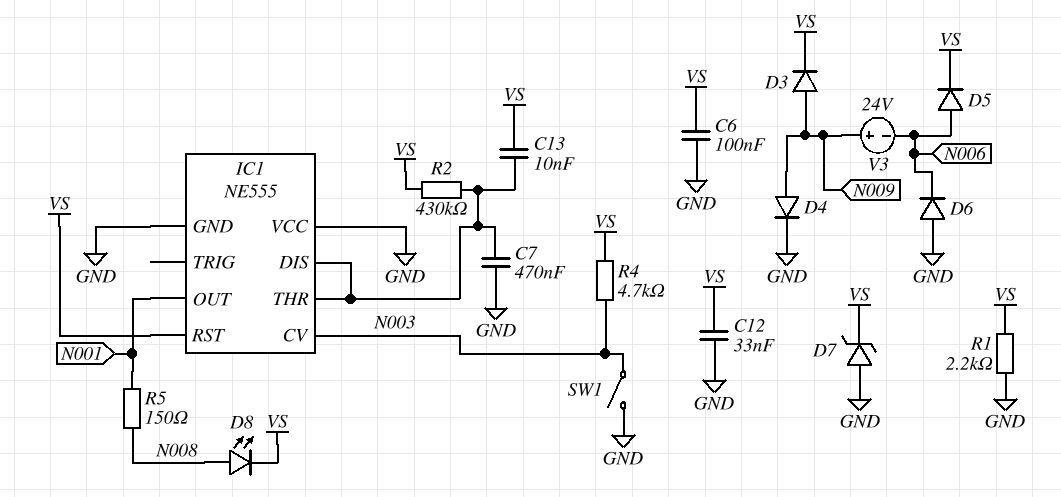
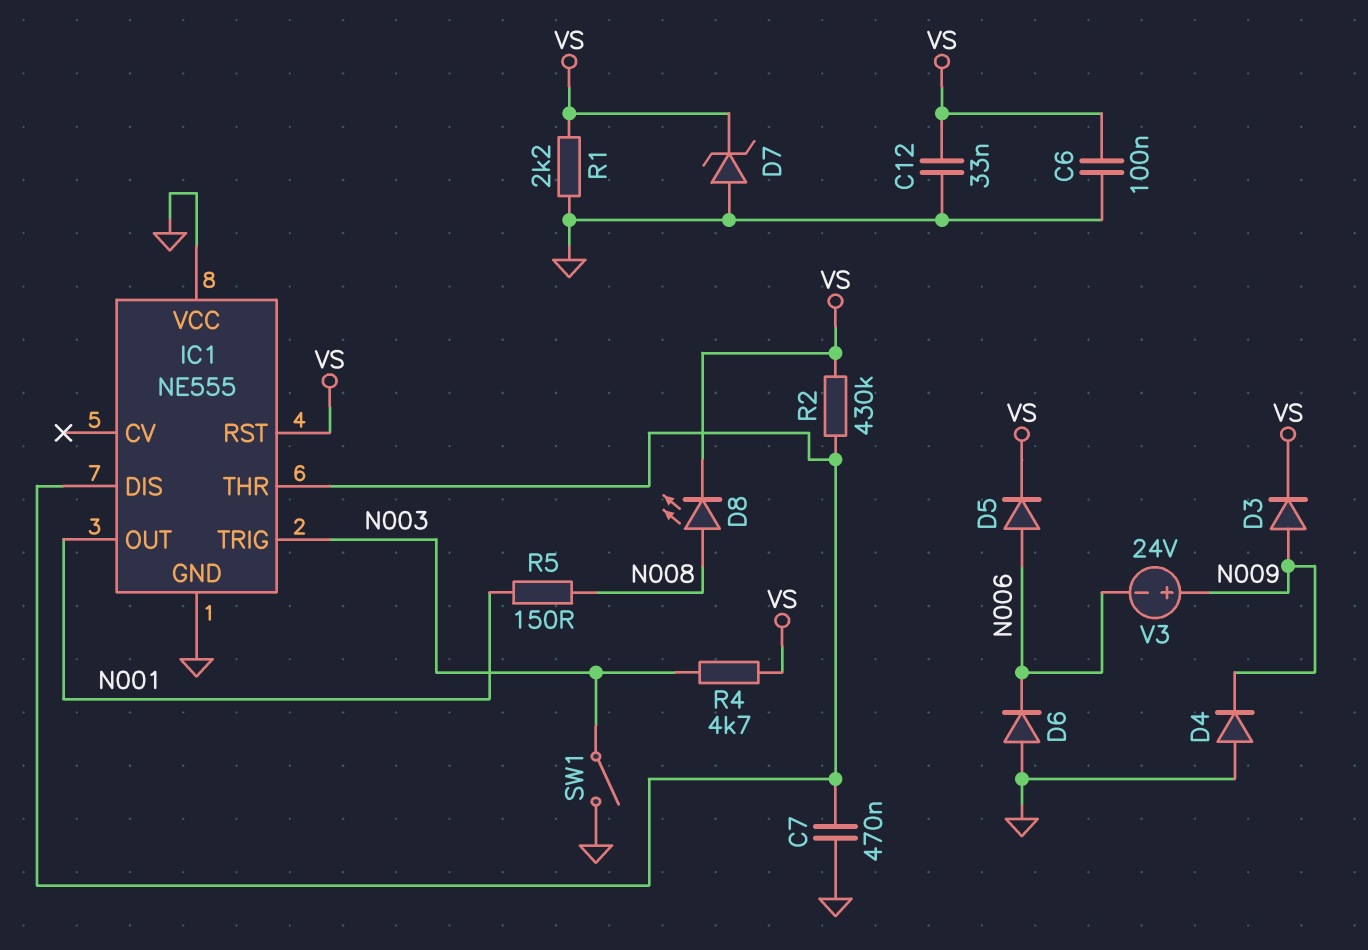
C13: 10nF (IC1/DIS, VS) -> none
D4: diode (A N009, K GND) -> diode (A GND, K N009)
IC1 pin CV: N003 -> none
IC1 pin TRIG: none -> N003

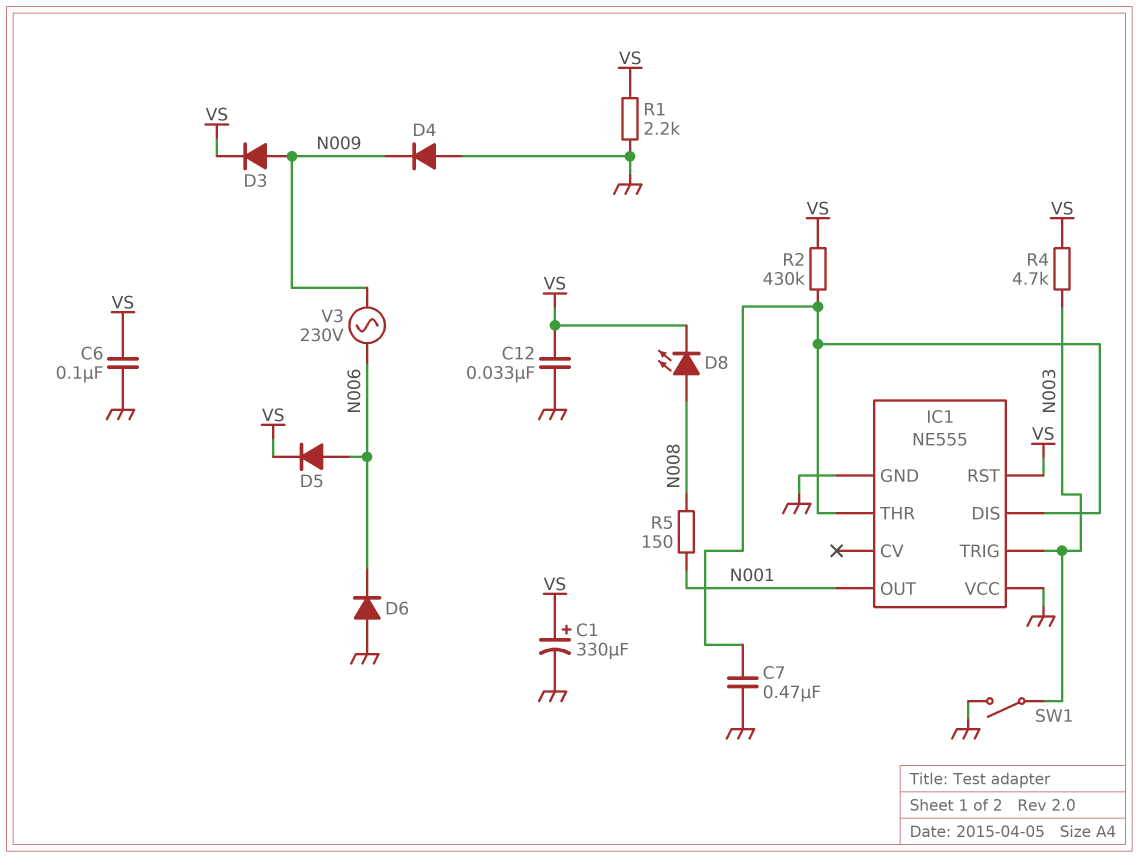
C1: none -> 330uF (plus VS, minus GND)
D7: zener (A GND, K VS) -> none
V3: 24V (plus N009, minus N006) -> AC 230V (N006, N009)

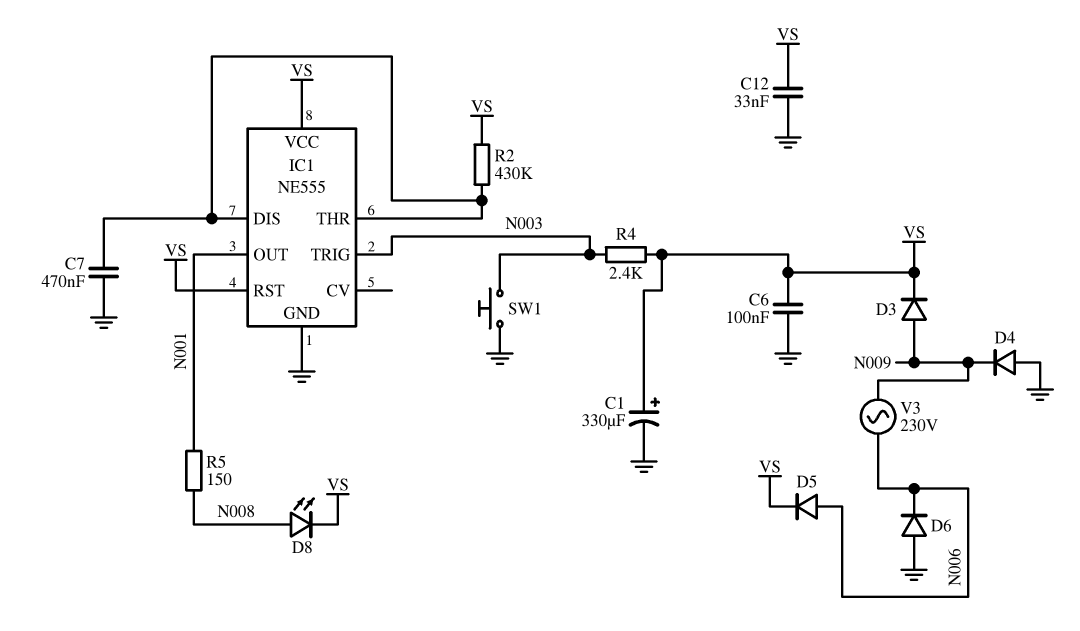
IC1 pin VCC: GND -> VS
R1: 2.2k (GND, VS) -> none
R4: 4.7k (N003, VS) -> 2.4k (N003, VS)
SW1: switch (GND, N003) -> button (GND, N003)

